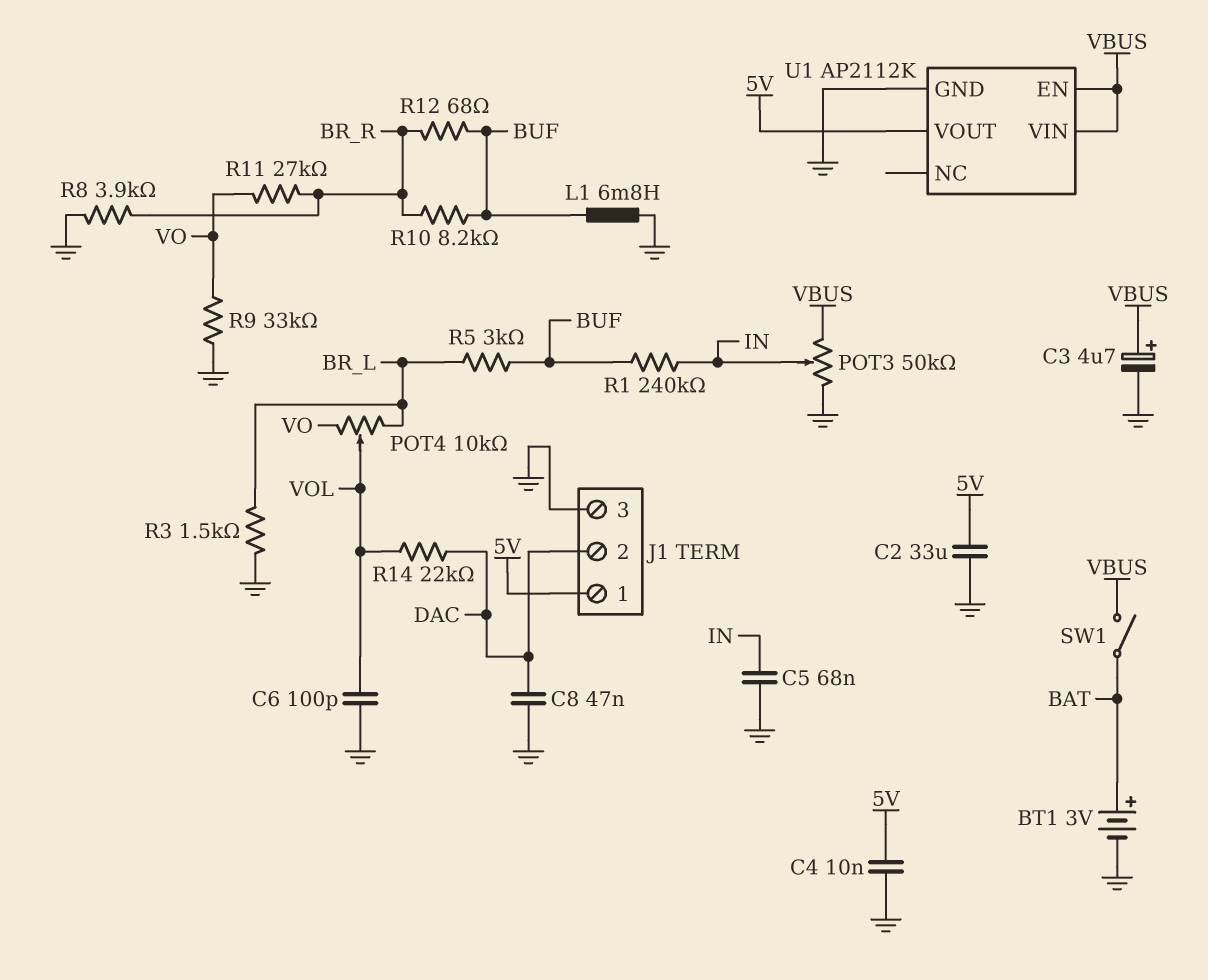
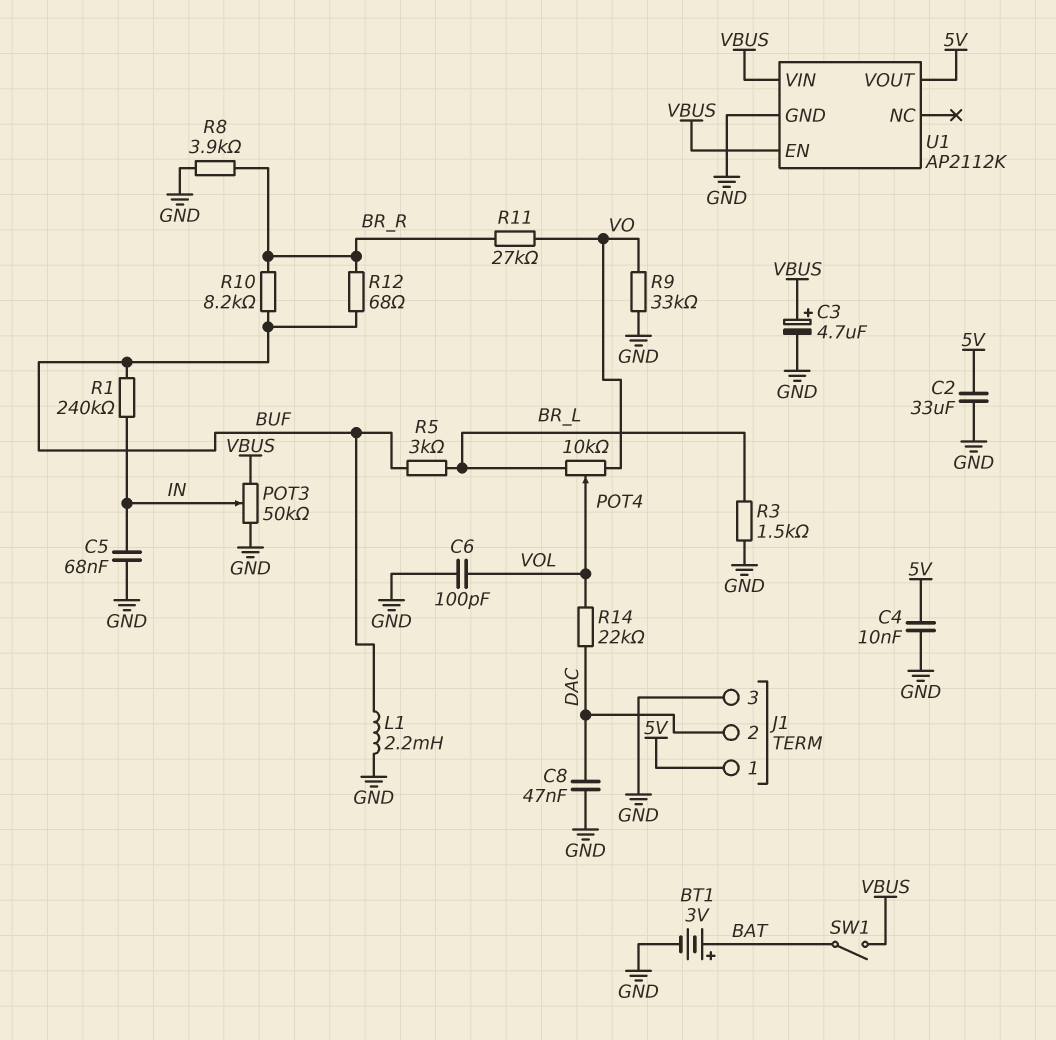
L1: 6.8mH (BUF, GND) -> 2.2mH (BUF, GND)

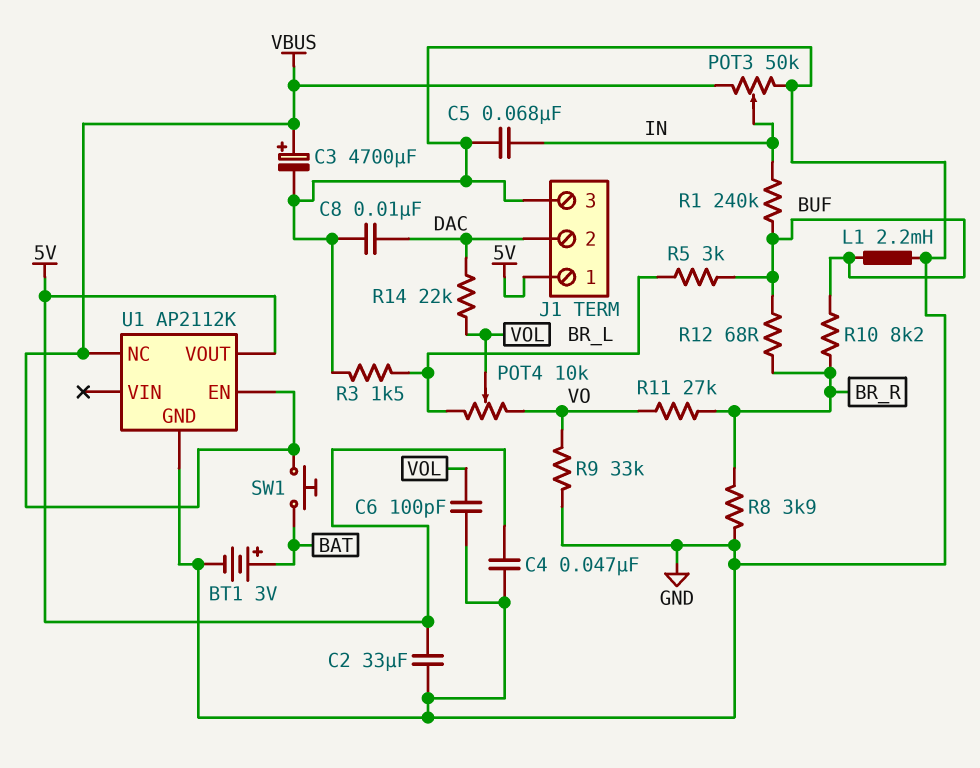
C3: 4.7uF (plus VBUS, minus GND) -> 4700uF (plus VBUS, minus GND)
C4: 10nF (5V, GND) -> 47nF (5V, GND)
C8: 47nF (DAC, GND) -> 10nF (DAC, GND)
SW1: switch (BAT, VBUS) -> button (BAT, VBUS)
U1 pin NC: none -> VBUS
U1 pin VIN: VBUS -> none

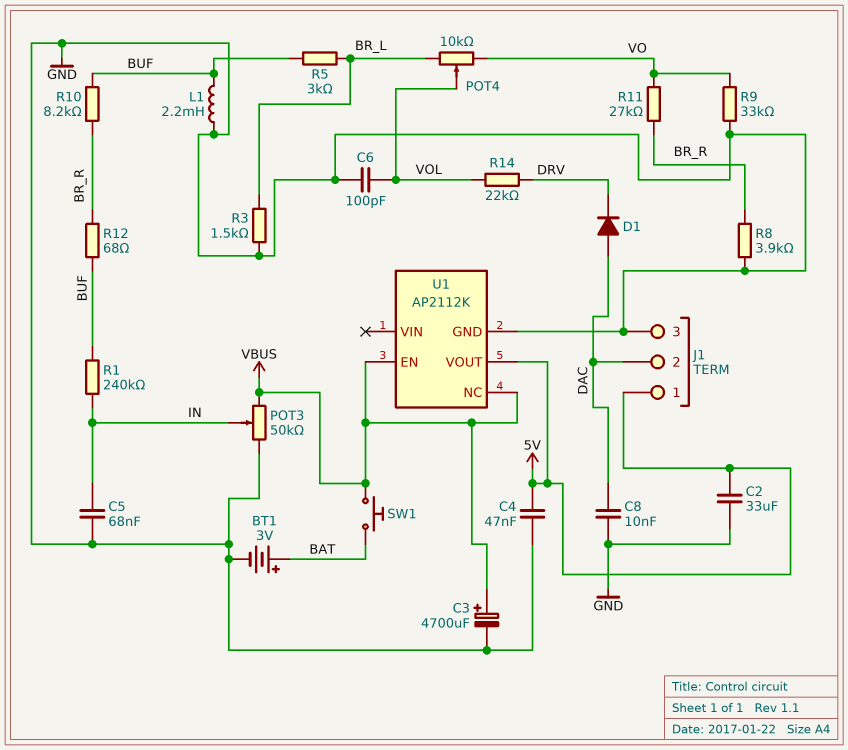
D1: none -> diode (A DAC, K DRV)
R14: 22k (DAC, VOL) -> 22k (DRV, VOL)

